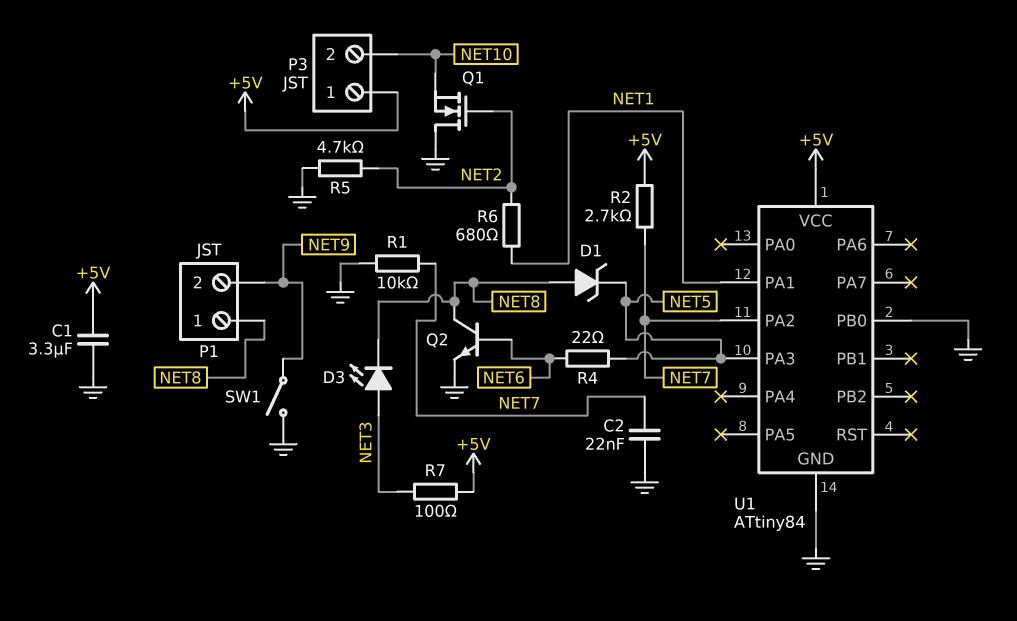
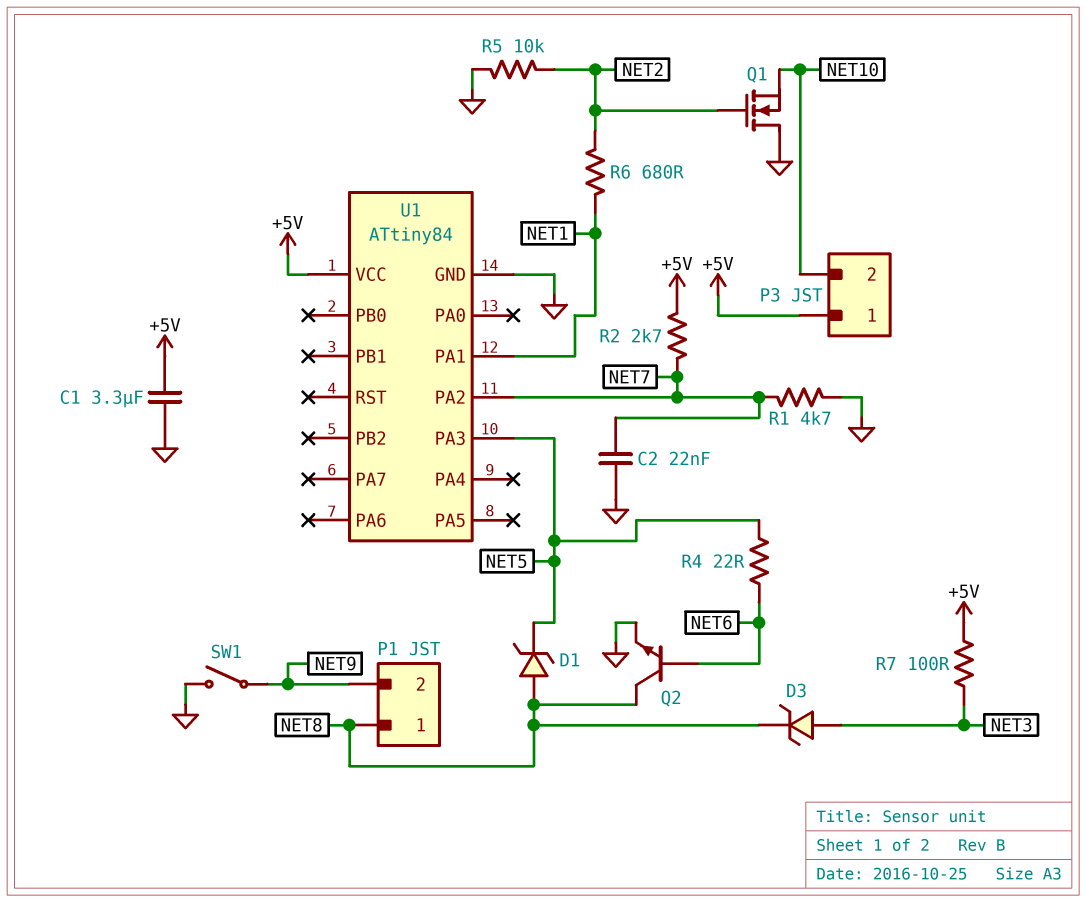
D3: LED (A NET3, K NET8) -> zener (A NET3, K NET8)
R1: 10k (GND, NET7) -> 4.7k (GND, NET7)
R5: 4.7k (GND, NET2) -> 10k (GND, NET2)
U1 pin PB0: GND -> none

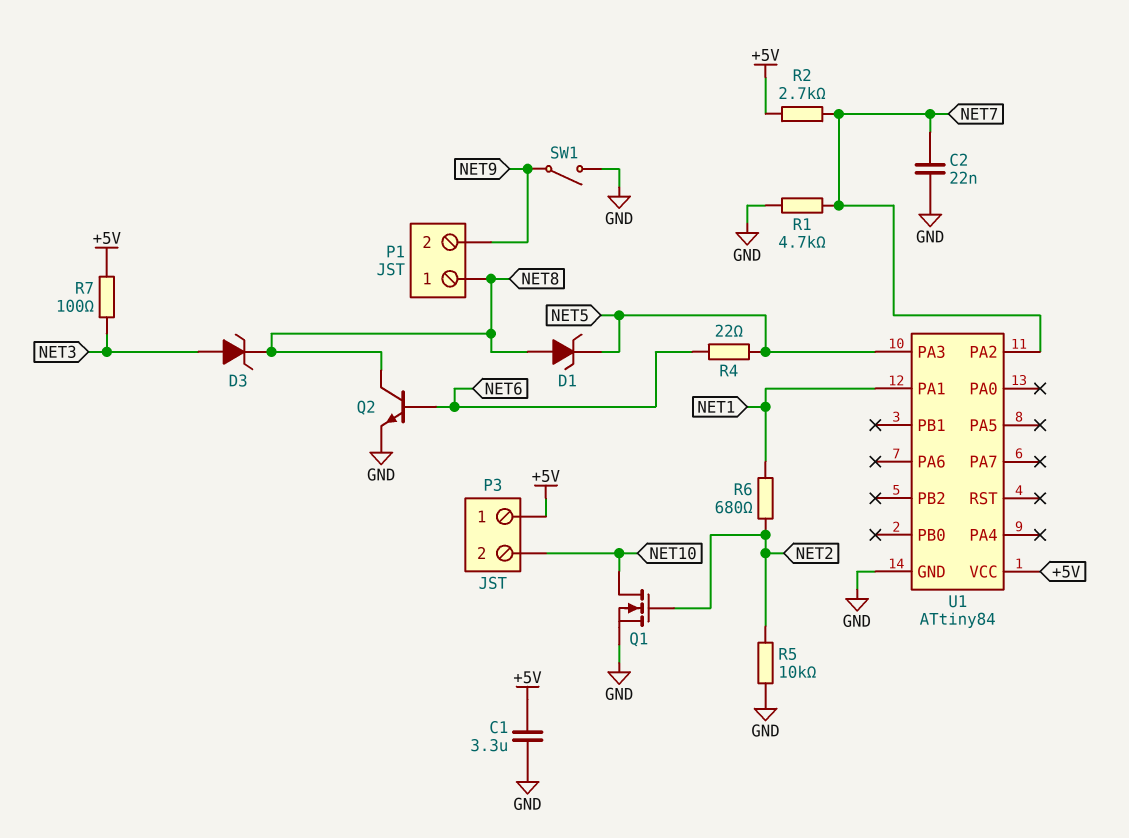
Q1: NMOS (G NET2, D GND, S NET10) -> NMOS (G NET2, D NET10, S GND)

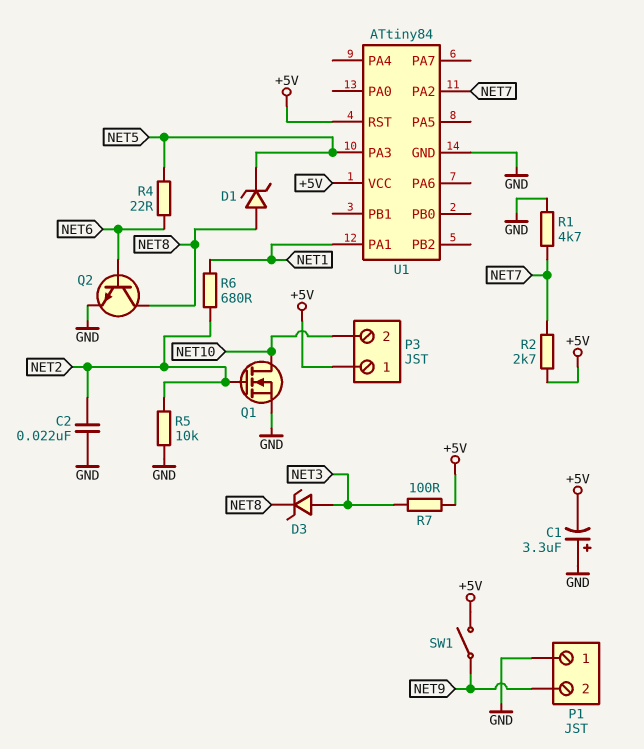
C1: 3.3uF (+5V, GND) -> 3.3uF (plus GND, minus +5V)
C2: 22nF (GND, NET7) -> 22nF (GND, NET2)
P1 pin 1: NET8 -> GND
SW1: switch (GND, NET9) -> switch (+5V, NET9)
U1 pin RST: none -> +5V

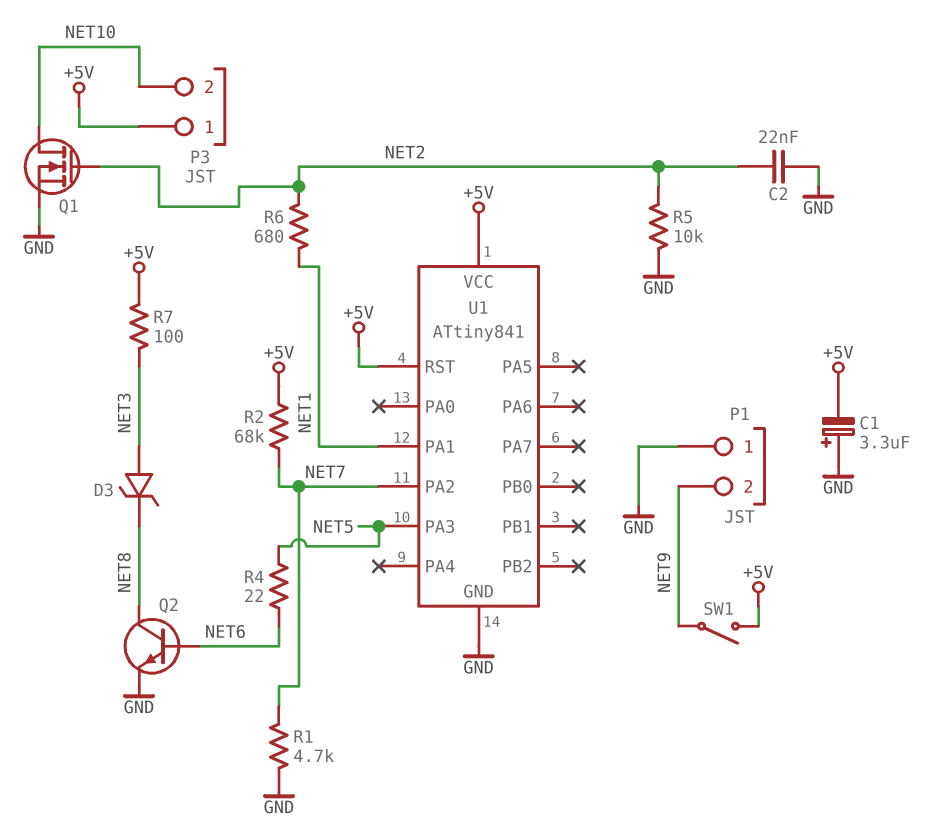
D1: zener (A NET8, K NET5) -> none
R2: 2.7k (+5V, NET7) -> 68k (+5V, NET7)
U1: ATtiny84 -> ATtiny841

